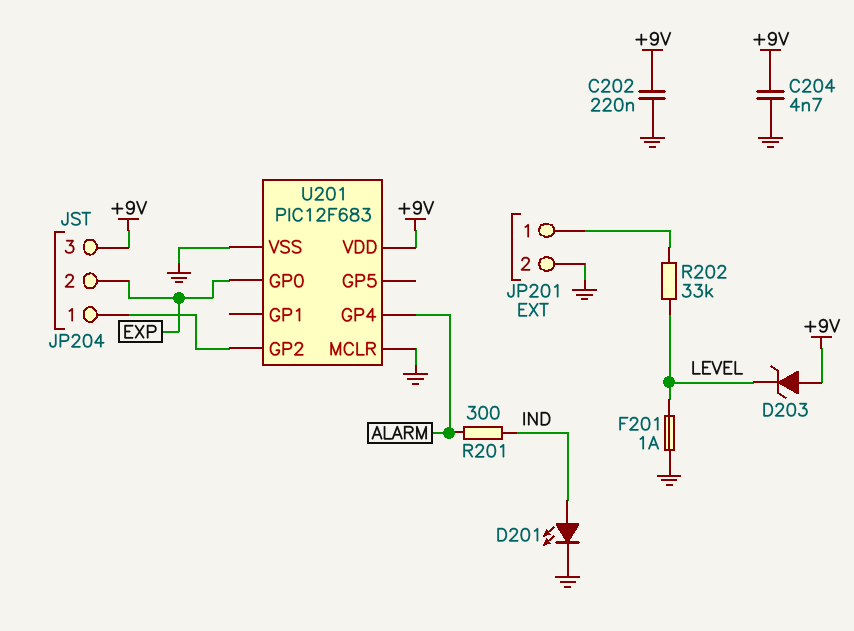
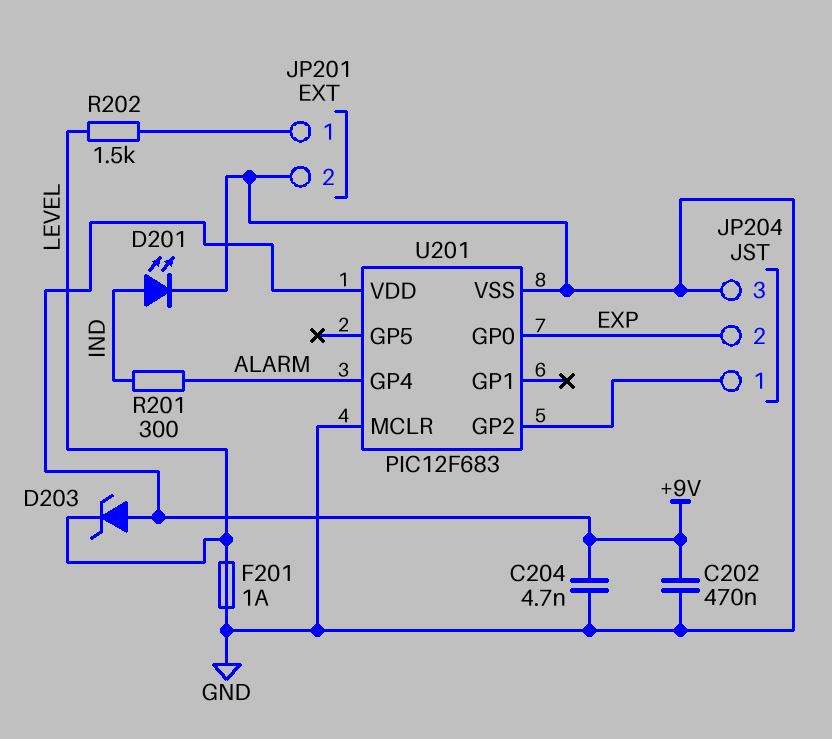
C202: 220nF (+9V, GND) -> 470nF (+9V, GND)
JP204 pin 3: +9V -> GND
R202: 33k (JP201/1, LEVEL) -> 1.5k (JP201/1, LEVEL)

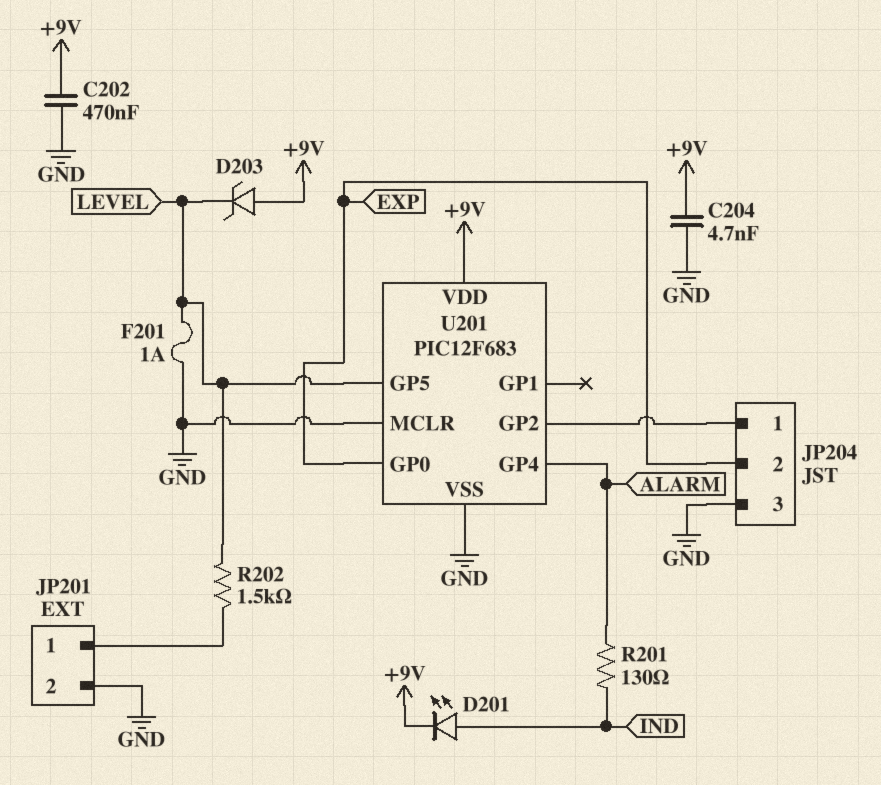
D201: LED (A IND, K GND) -> LED (A IND, K +9V)
R201: 300 (ALARM, IND) -> 130 (ALARM, IND)
U201 pin GP5: none -> LEVEL

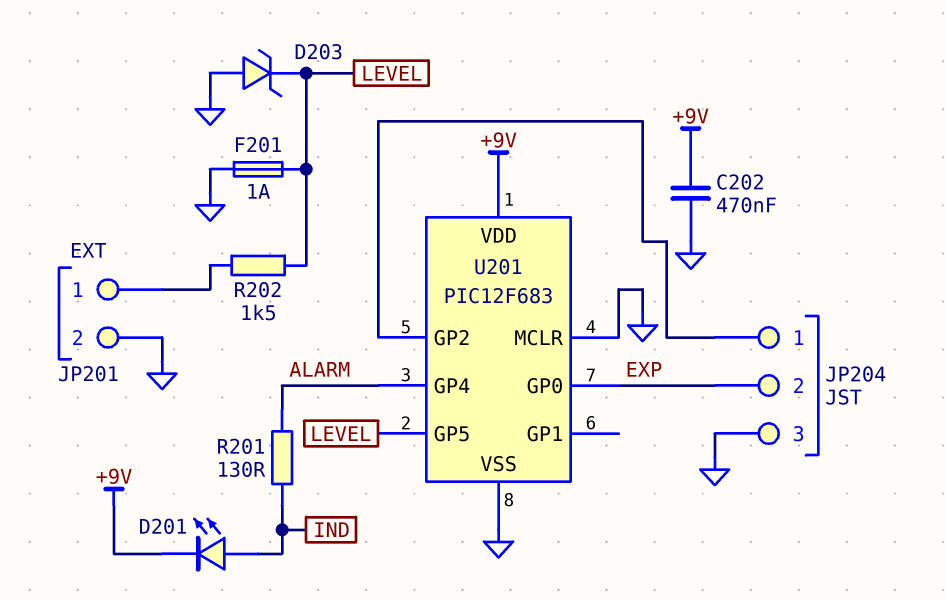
C204: 4.7nF (+9V, GND) -> none
D203: zener (A +9V, K LEVEL) -> zener (A GND, K LEVEL)

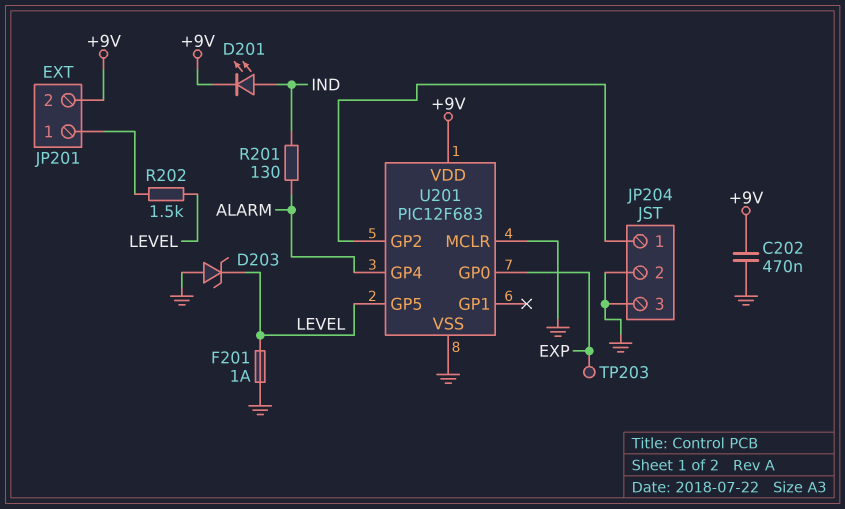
JP201 pin 2: GND -> +9V
JP204 pin 2: EXP -> GND
TP203: none -> test point (EXP)

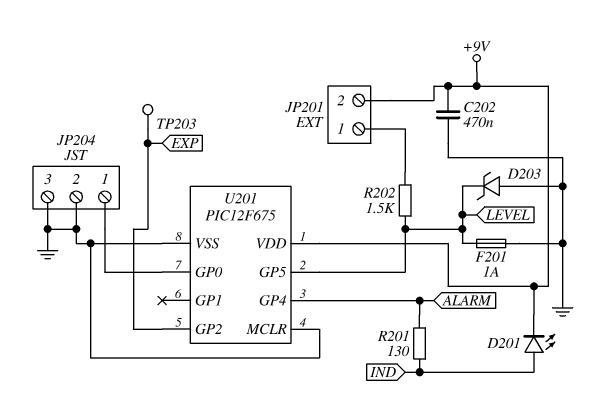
U201: PIC12F683 -> PIC12F675
U201 pin GP0: EXP -> JP204/1
U201 pin GP2: JP204/1 -> EXP

